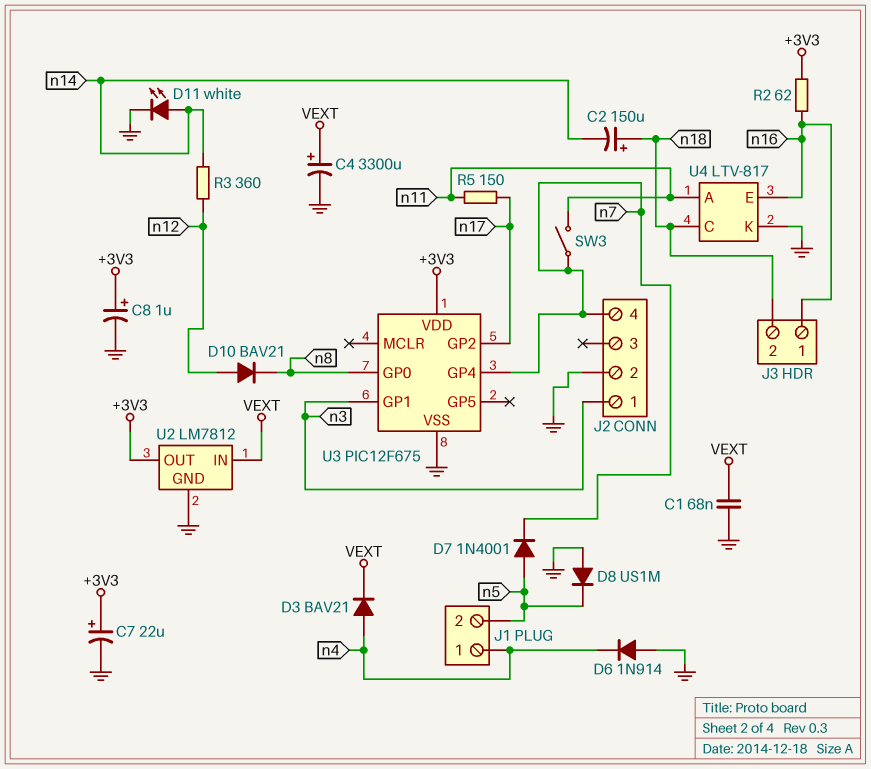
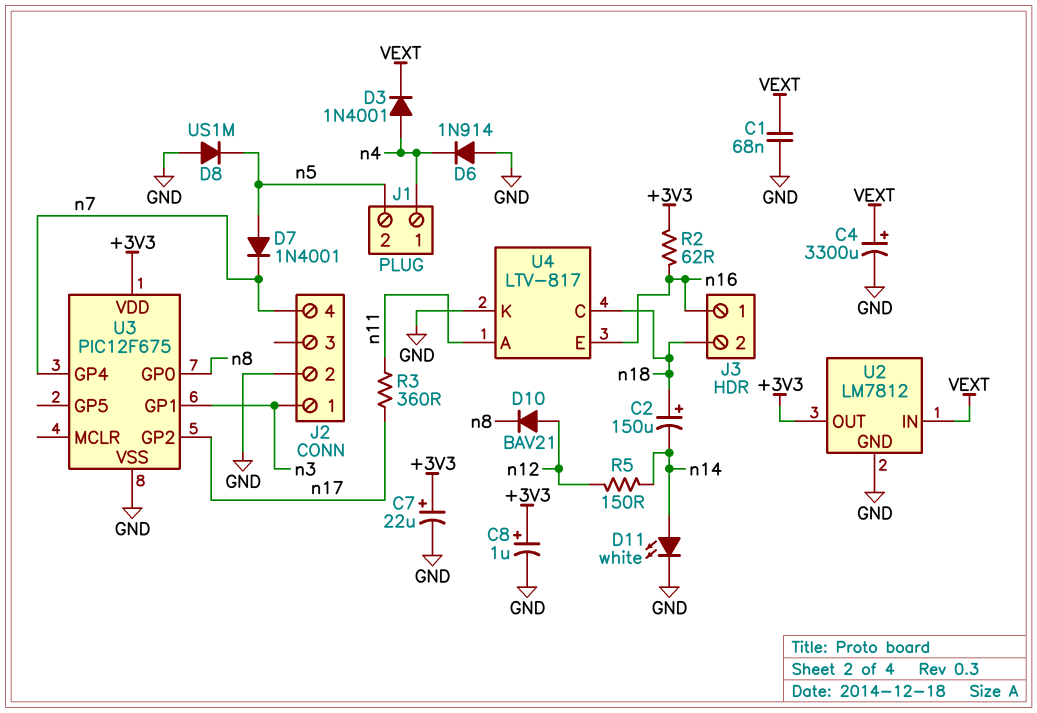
D3: diode BAV21 (A n4, K VEXT) -> diode 1N4001 (A n4, K VEXT)
R3: 360 (n12, n14) -> 360 (n11, n17)
R5: 150 (n11, n17) -> 150 (n12, n14)
SW3: switch (n7, n11) -> none

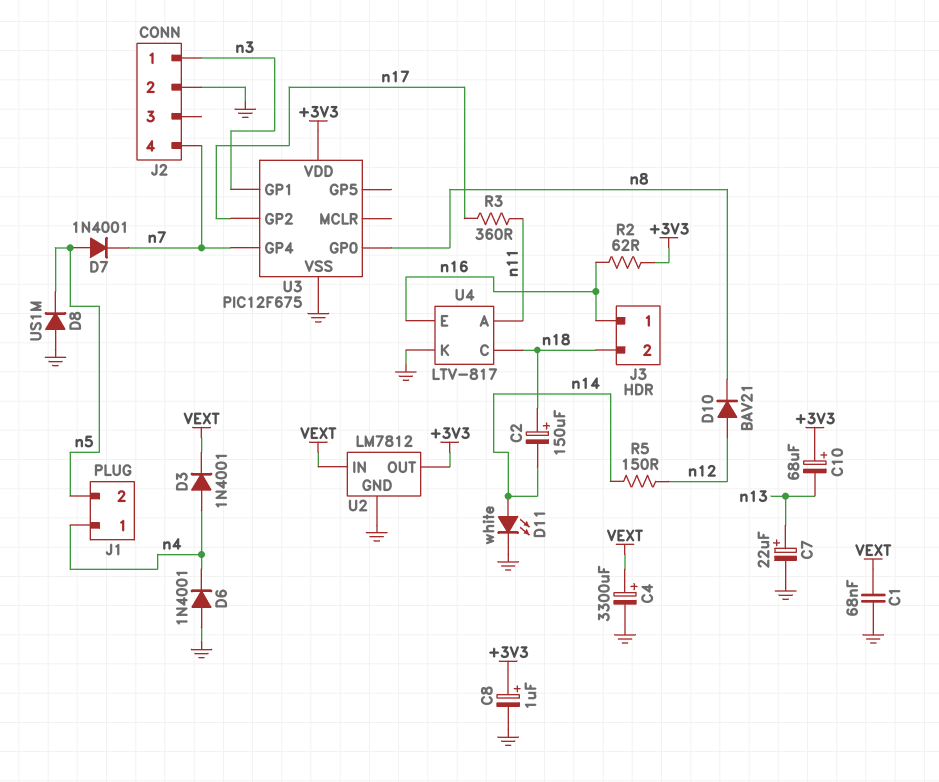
C7: 22uF (plus +3V3, minus GND) -> 22uF (plus n13, minus GND)
C10: none -> 68uF (plus +3V3, minus n13)
D6: diode 1N914 (A GND, K n4) -> diode 1N4001 (A GND, K n4)

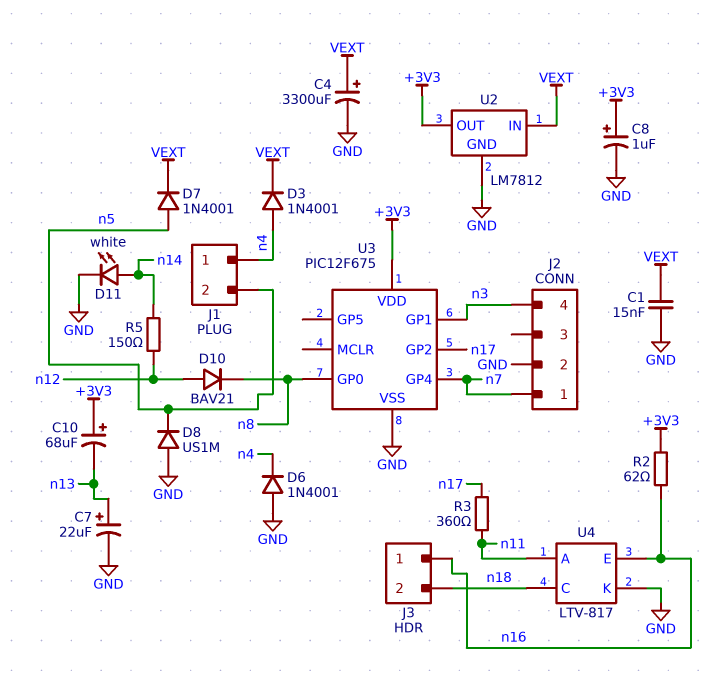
C1: 68nF (GND, VEXT) -> 15nF (GND, VEXT)
C2: 150uF (plus n18, minus n14) -> none
D7: diode 1N4001 (A n5, K n7) -> diode 1N4001 (A n5, K VEXT)
J2 pin 1: n3 -> n7
J2 pin 4: n7 -> n3

